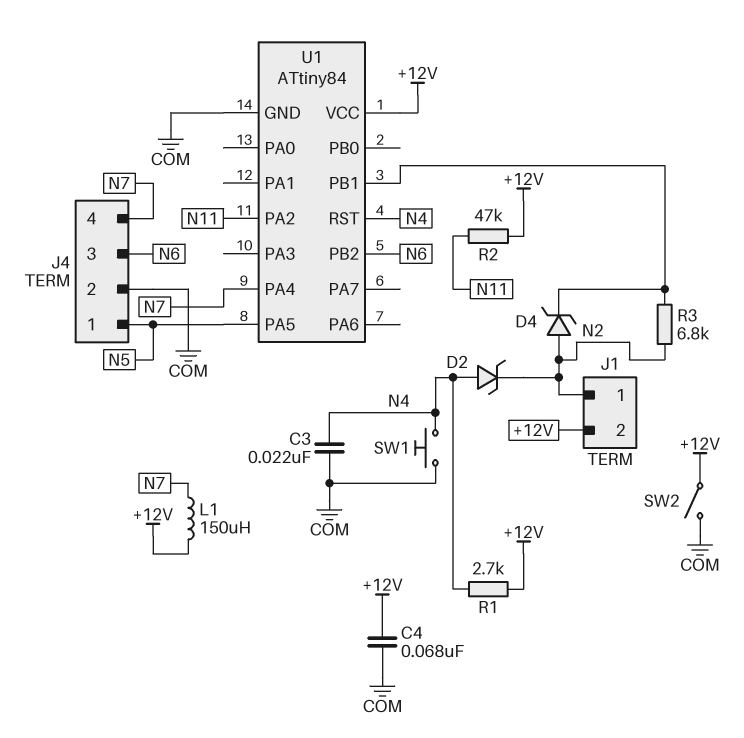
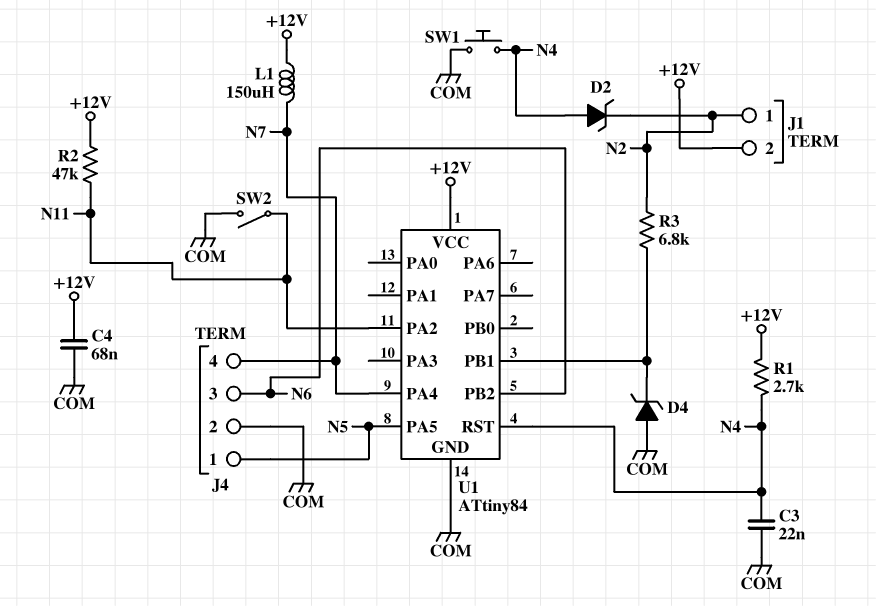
D4: zener (A N2, K U1/PB1) -> zener (A COM, K U1/PB1)
SW2: switch (+12V, COM) -> switch (COM, N11)

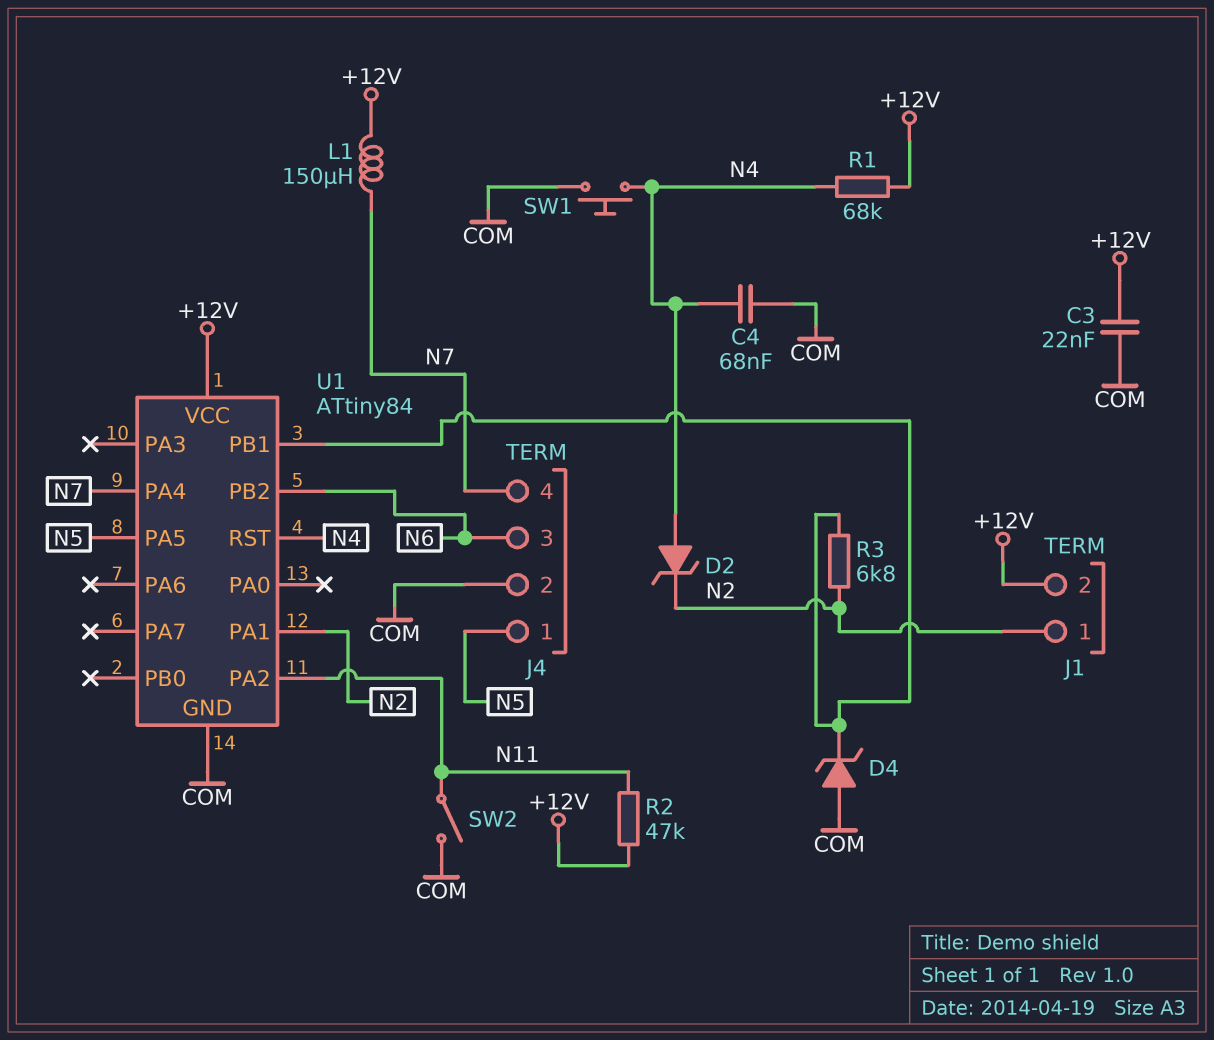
C3: 22nF (COM, N4) -> 22nF (+12V, COM)
C4: 68nF (+12V, COM) -> 68nF (COM, N4)
R1: 2.7k (+12V, N4) -> 68k (+12V, N4)
U1 pin PA1: none -> N2

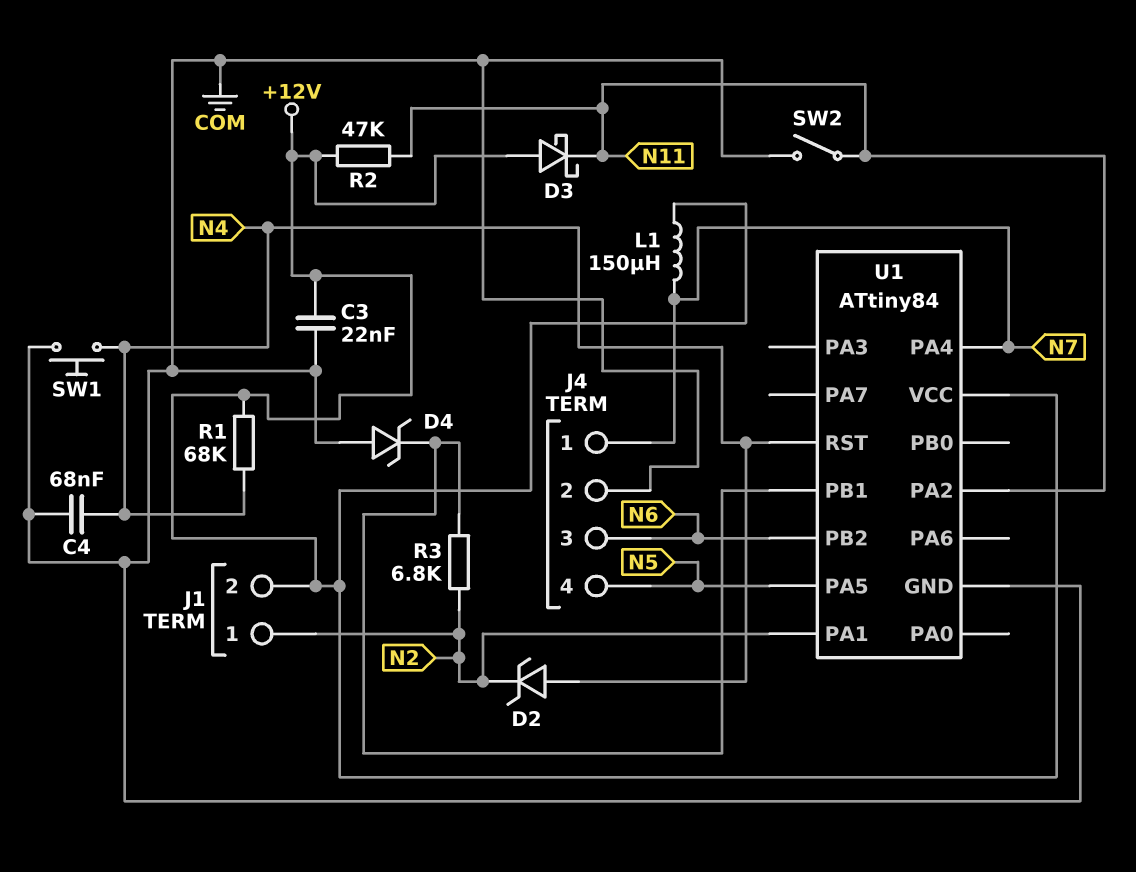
D3: none -> schottky (A +12V, K N11)
J4 pin 1: N5 -> N7
J4 pin 4: N7 -> N5

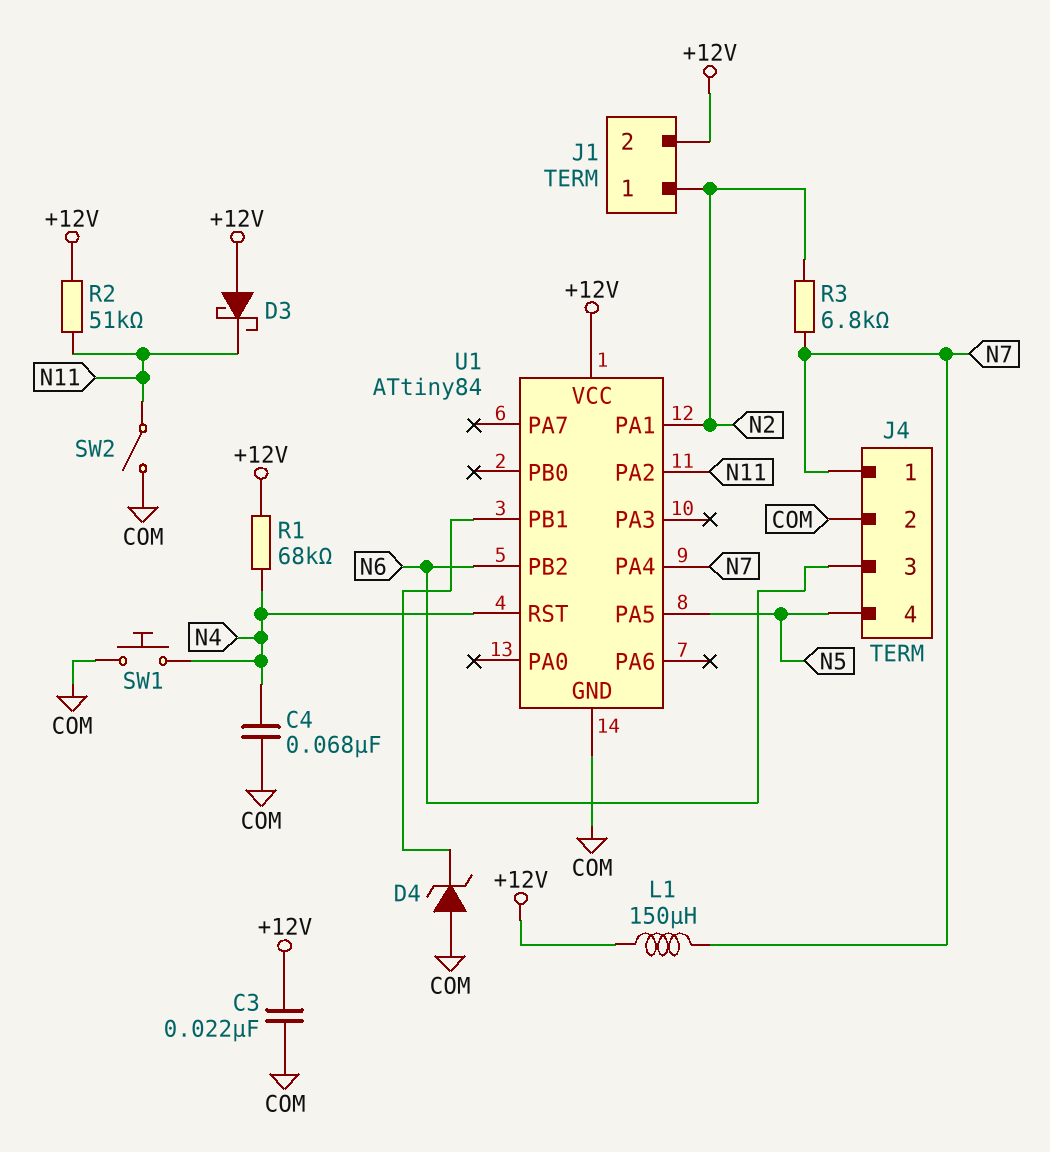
D2: zener (A N4, K N2) -> none
R2: 47k (+12V, N11) -> 51k (+12V, N11)
R3: 6.8k (N2, U1/PB1) -> 6.8k (N2, N7)

